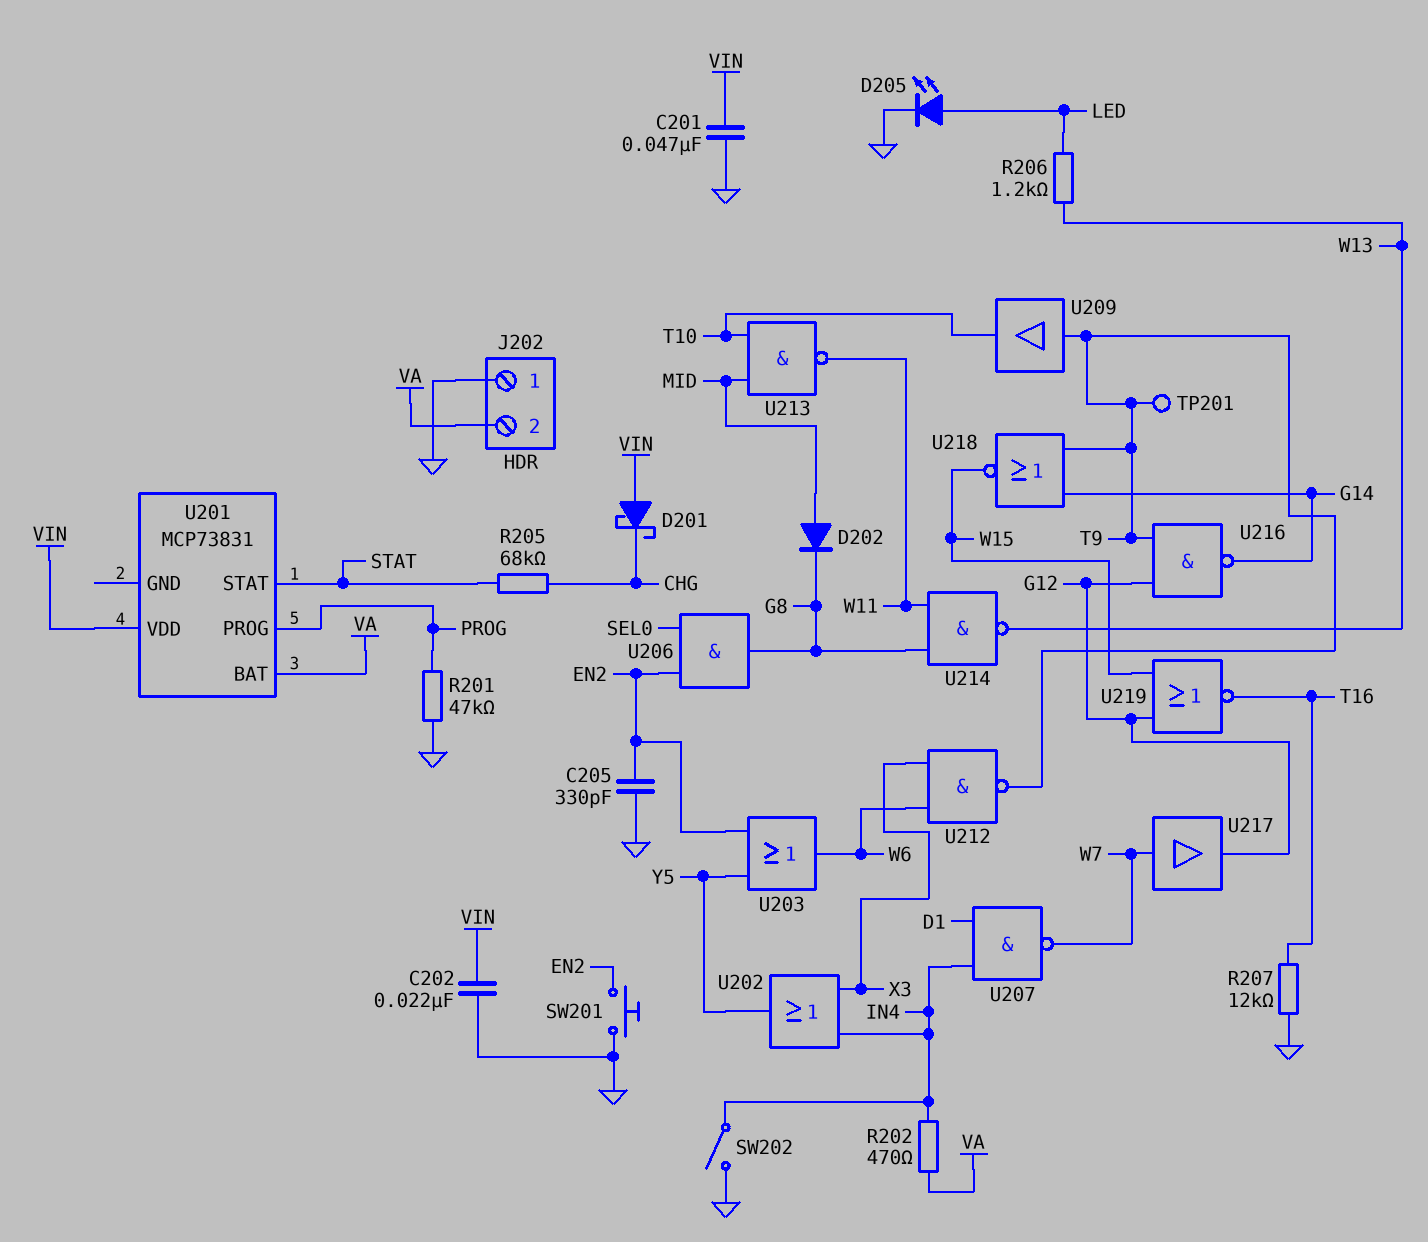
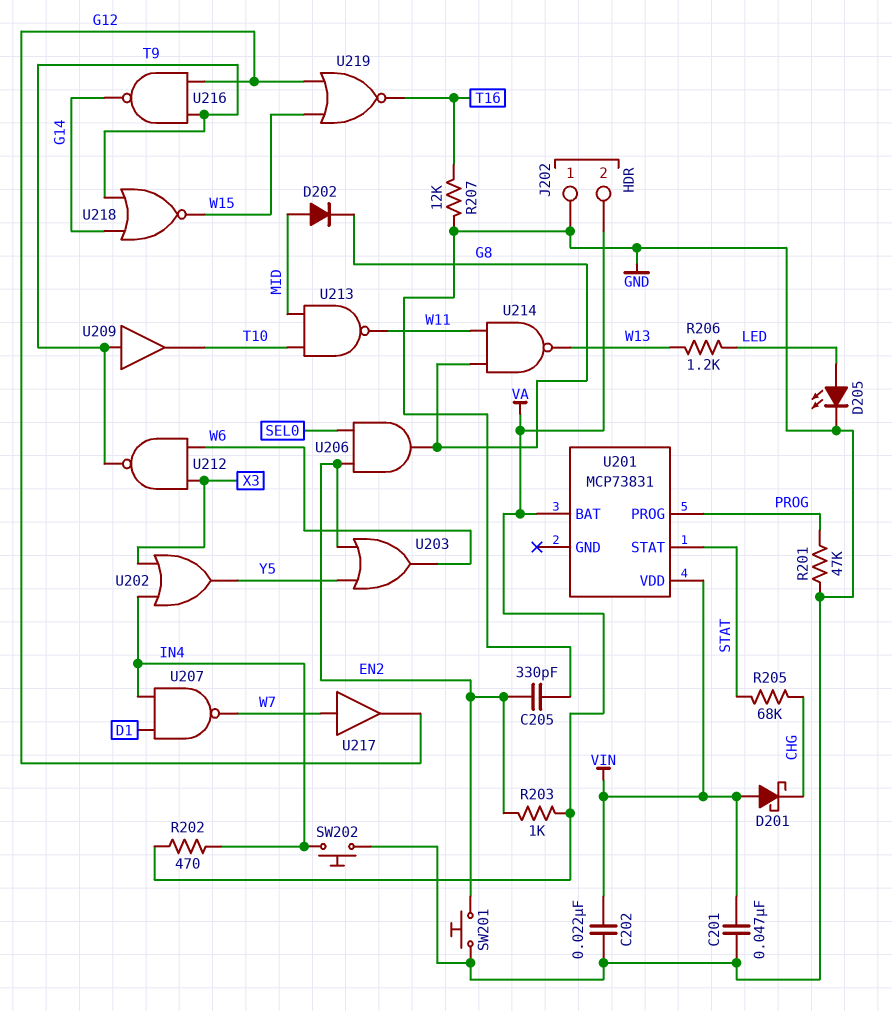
R203: none -> 1k (EN2, VA)
SW202: switch (GND, IN4) -> button (GND, IN4)
TP201: test point (T9) -> none

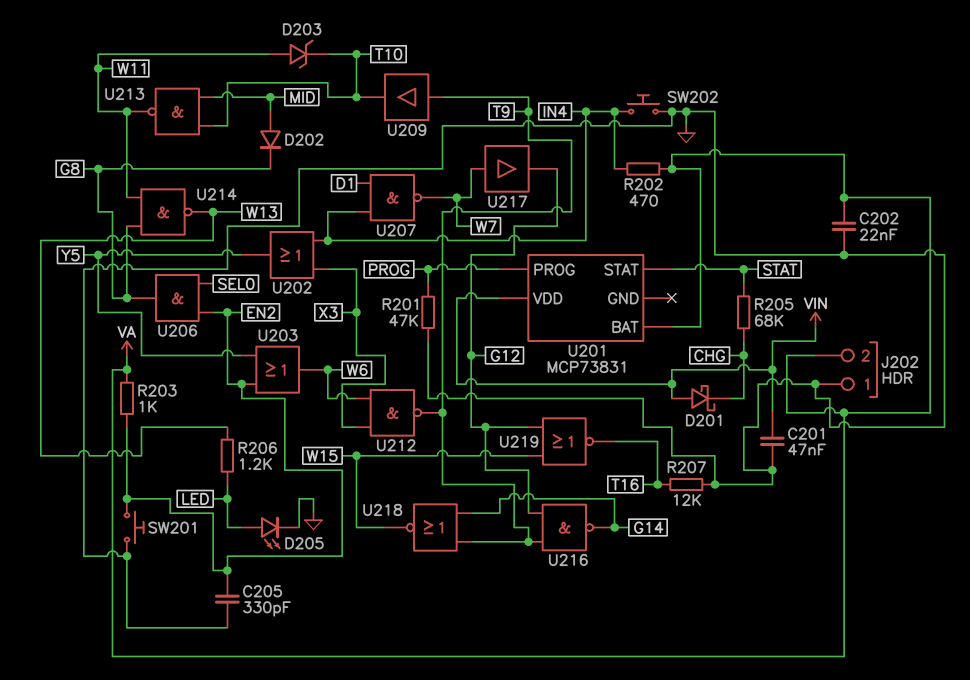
C202: 22nF (GND, VIN) -> 22nF (GND, VA)
D203: none -> zener (A W11, K T10)

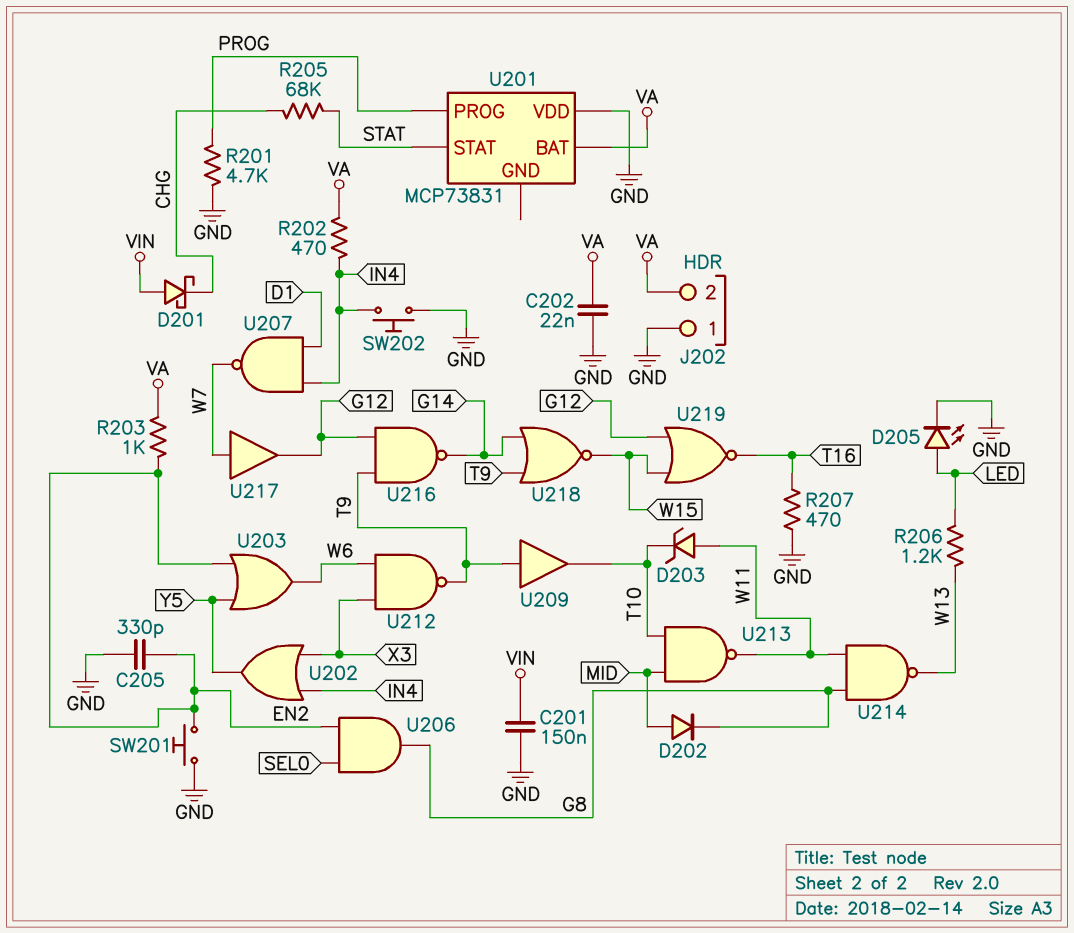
C201: 47nF (GND, VIN) -> 150nF (GND, VIN)
R201: 47k (GND, PROG) -> 4.7k (GND, PROG)
R207: 12k (GND, T16) -> 470 (GND, T16)
U201 pin VDD: VIN -> GND

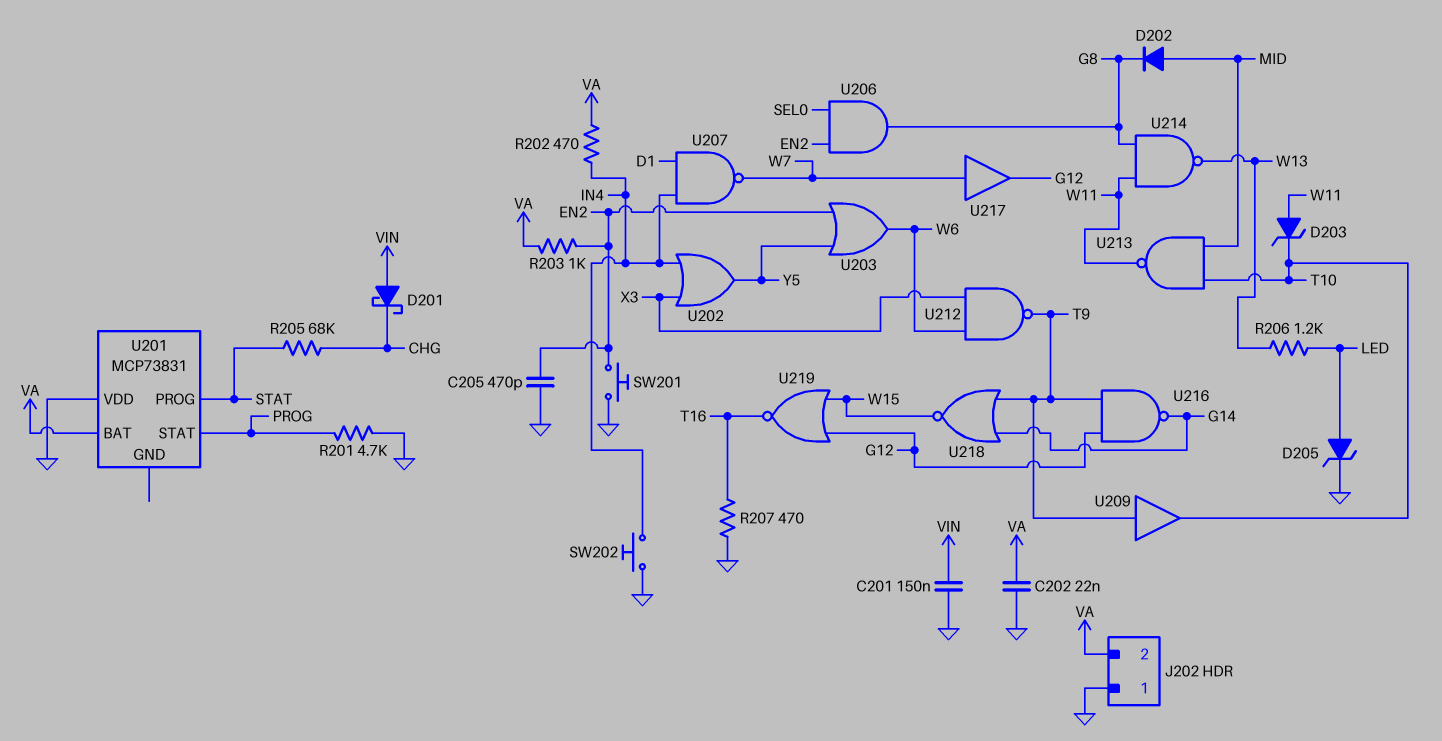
C205: 330pF (EN2, GND) -> 470pF (EN2, GND)
D205: LED (A LED, K GND) -> zener (A LED, K GND)
U201 pin PROG: PROG -> STAT
U201 pin STAT: STAT -> PROG

